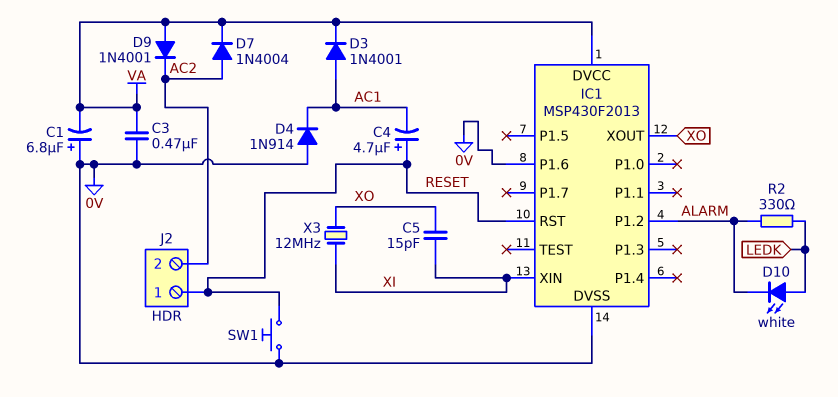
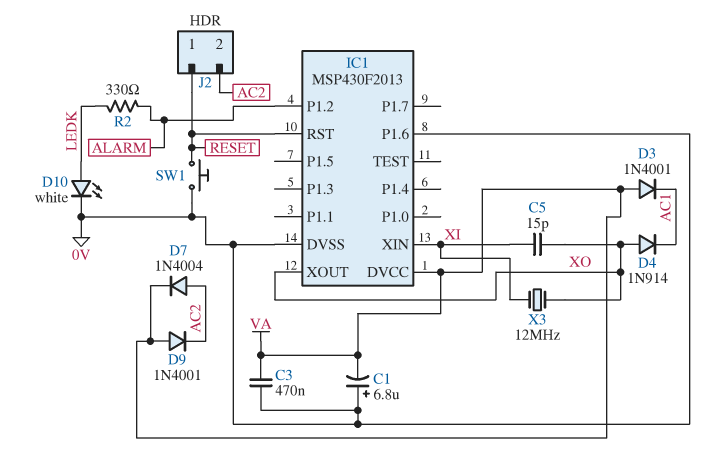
C4: 4.7uF (plus RESET, minus AC1) -> none
D3: diode 1N4001 (A AC1, K VA) -> diode 1N4001 (A VA, K AC1)
D4: diode 1N914 (A 0V, K AC1) -> diode 1N914 (A XO, K AC1)
D10: LED white (A LEDK, K ALARM) -> LED white (A LEDK, K 0V)

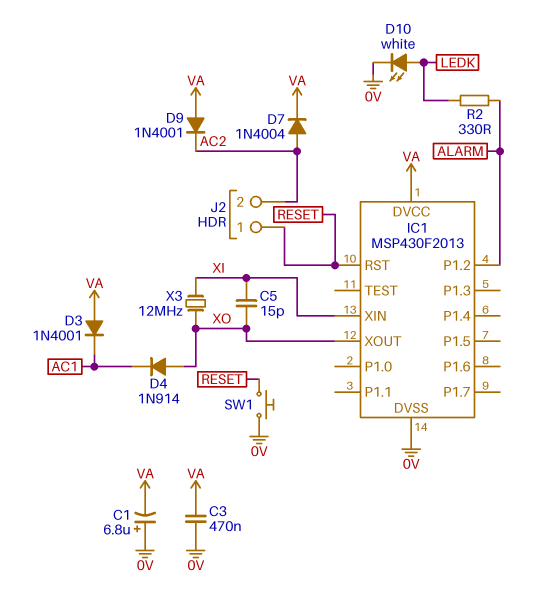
IC1 pin P1.6: 0V -> none

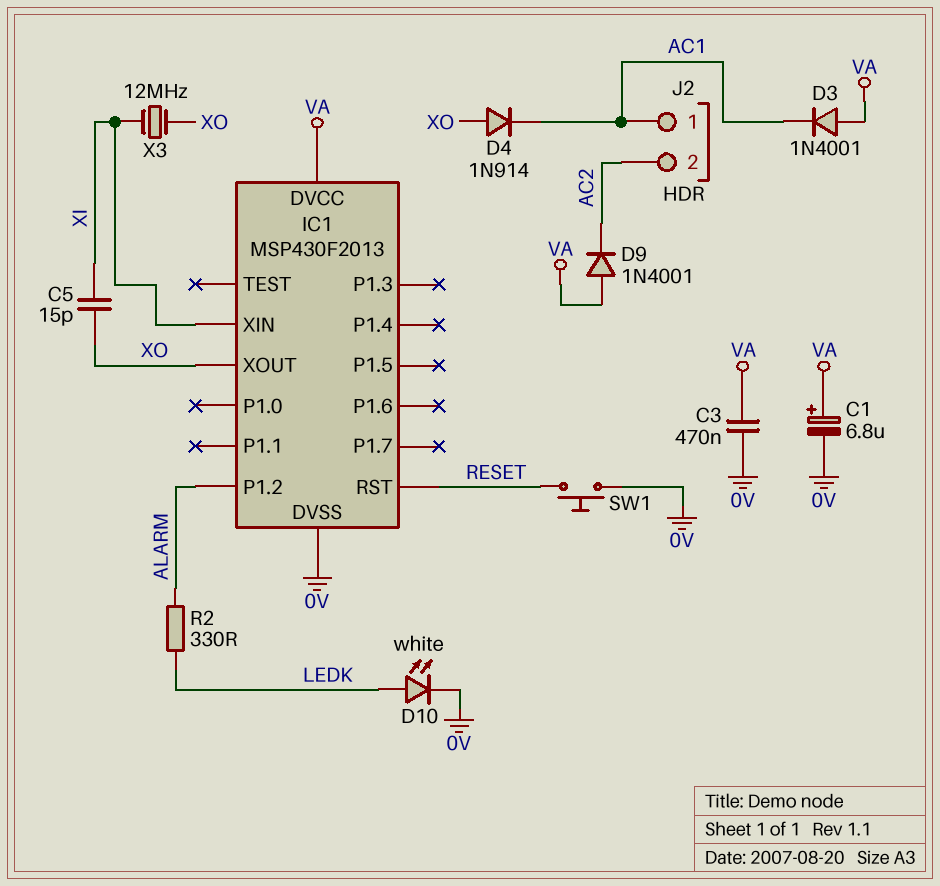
C1: 6.8uF (plus 0V, minus VA) -> 6.8uF (plus VA, minus 0V)
D7: diode 1N4004 (A AC2, K VA) -> none
J2 pin 1: RESET -> AC1

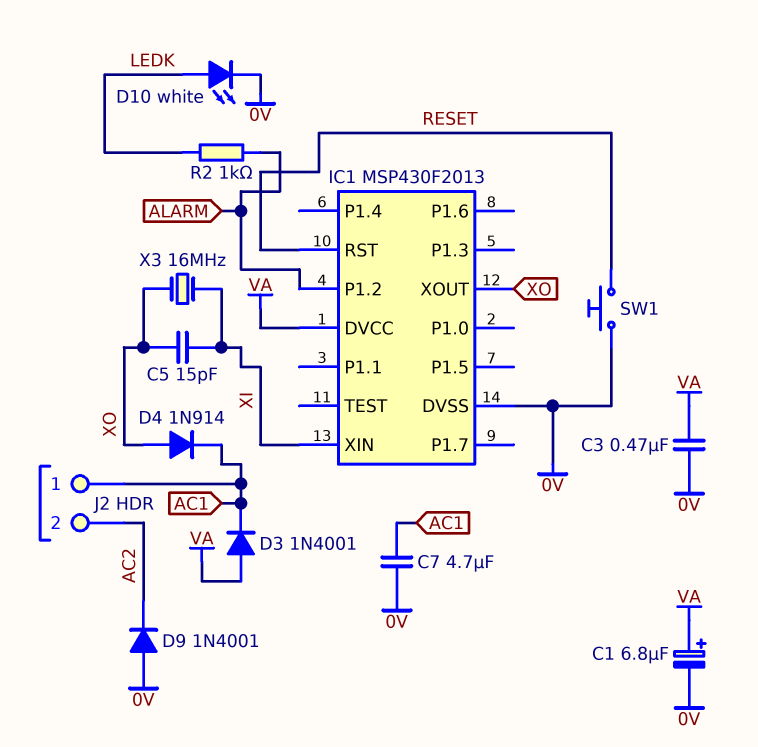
C7: none -> 4.7uF (0V, AC1)
D9: diode 1N4001 (A VA, K AC2) -> diode 1N4001 (A 0V, K AC2)
R2: 330 (ALARM, LEDK) -> 1k (ALARM, LEDK)
X3: 12MHz (XI, XO) -> 16MHz (XI, XO)

